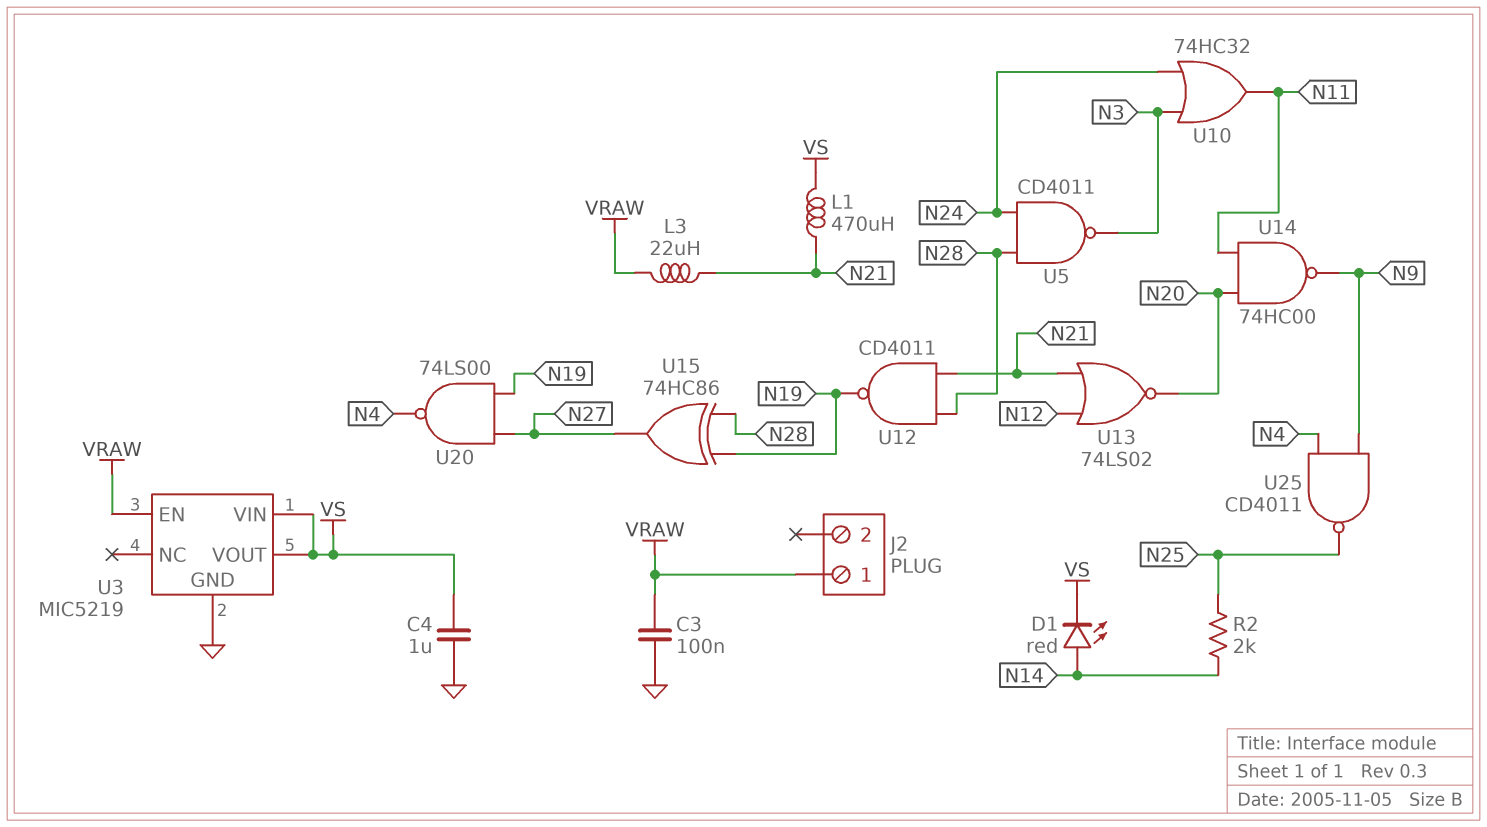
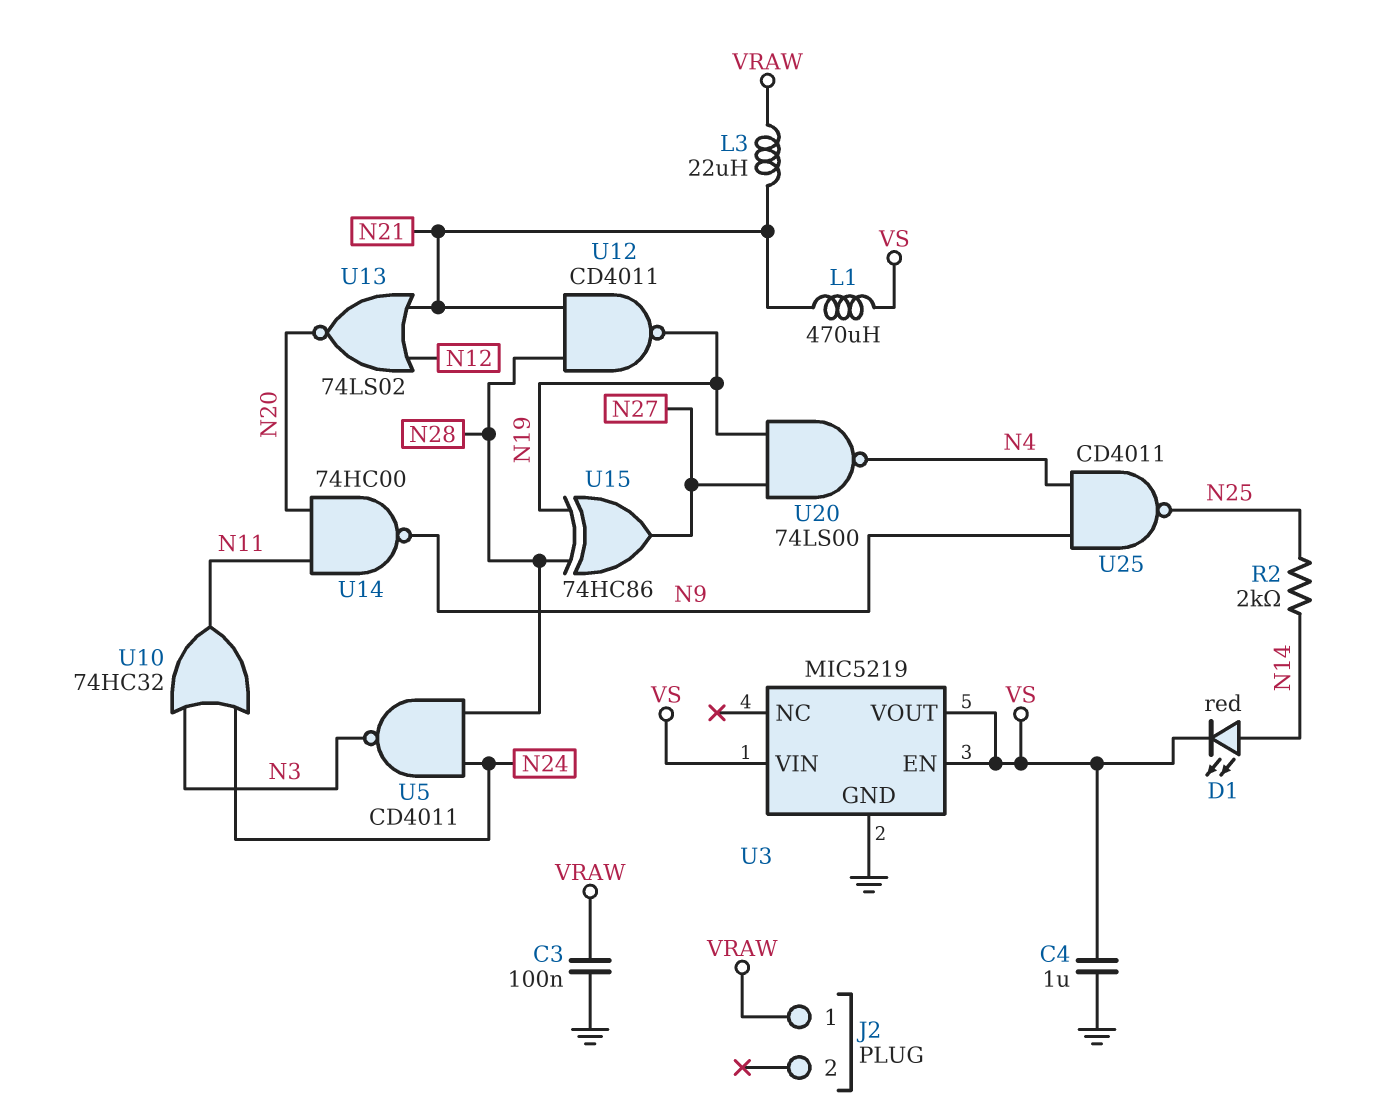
U3 pin EN: VRAW -> VS

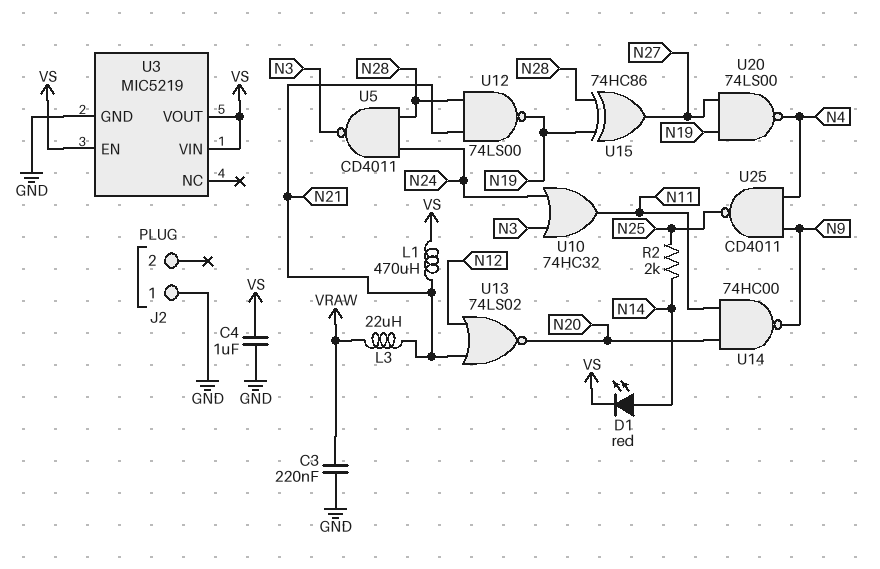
C3: 100nF (GND, VRAW) -> 220nF (GND, VRAW)
J2 pin 1: VRAW -> GND
U12: NAND CD4011 (in N21, in N28, out N19) -> NAND 74LS00 (in N21, in N28, out N19)

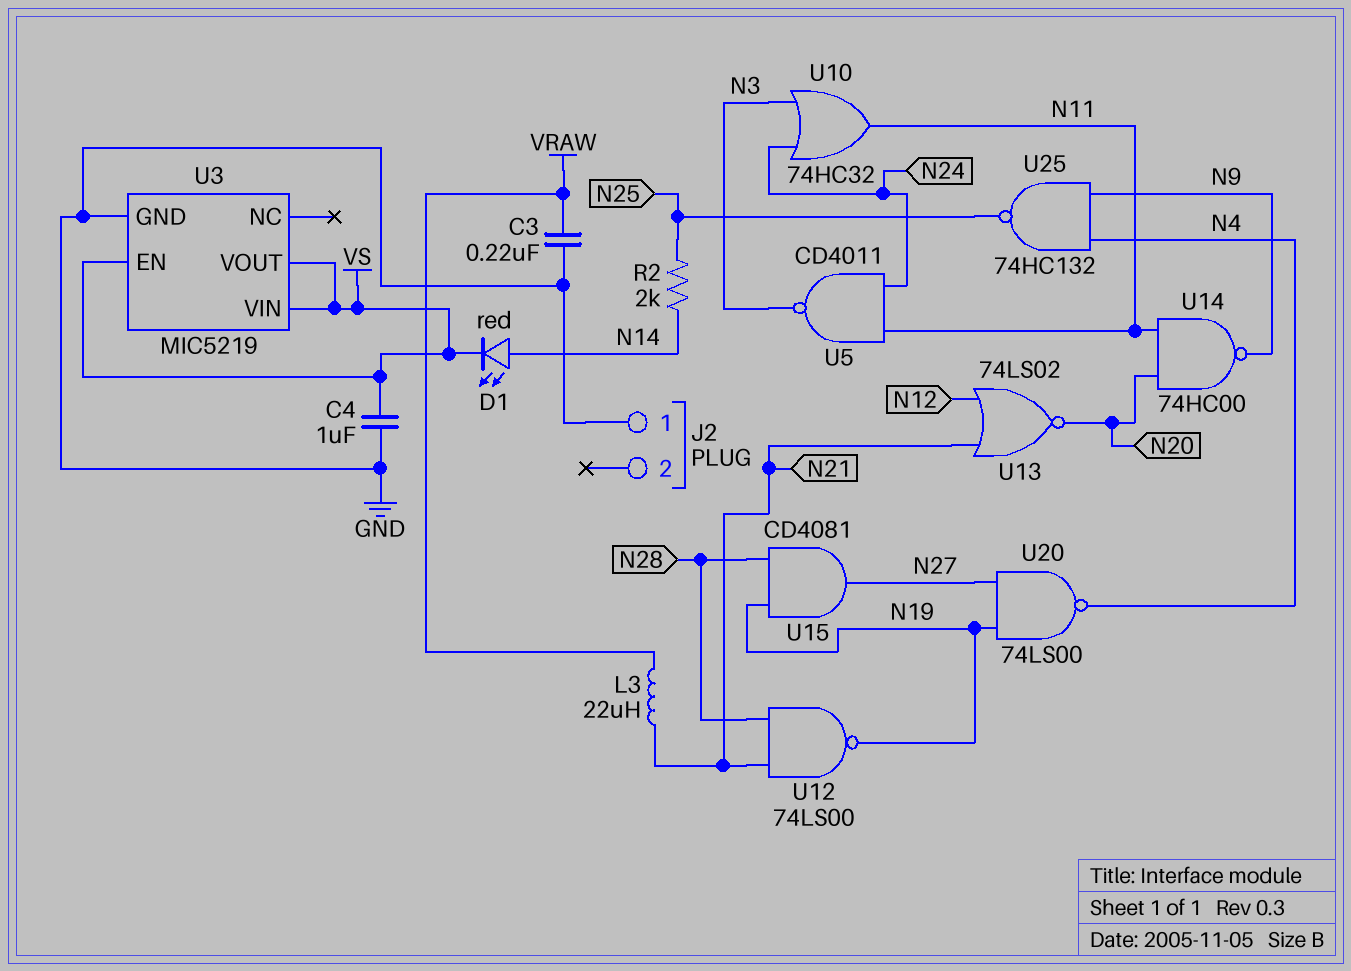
L1: 470uH (N21, VS) -> none
U5: NAND CD4011 (in N24, in N28, out N3) -> NAND CD4011 (in N11, in N24, out N3)
U15: XOR 74HC86 (in N19, in N28, out N27) -> AND CD4081 (in N19, in N28, out N27)
U25: NAND CD4011 (in N4, in N9, out N25) -> NAND 74HC132 (in N4, in N9, out N25)

